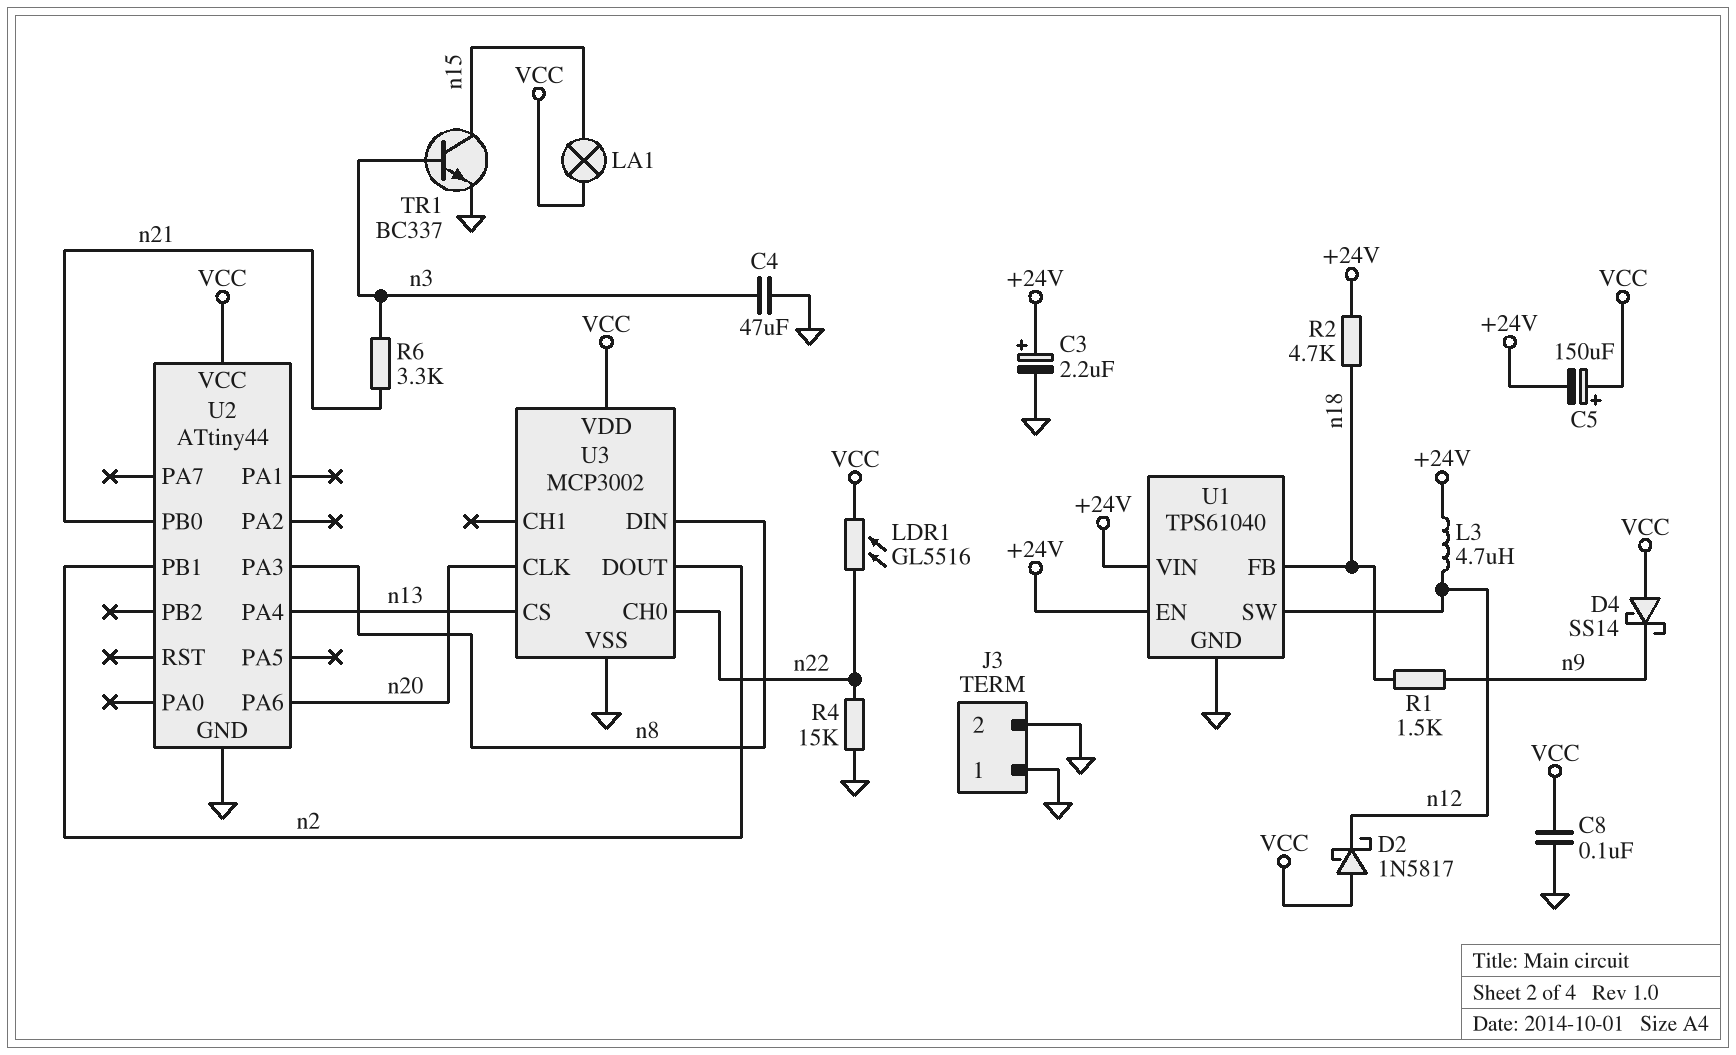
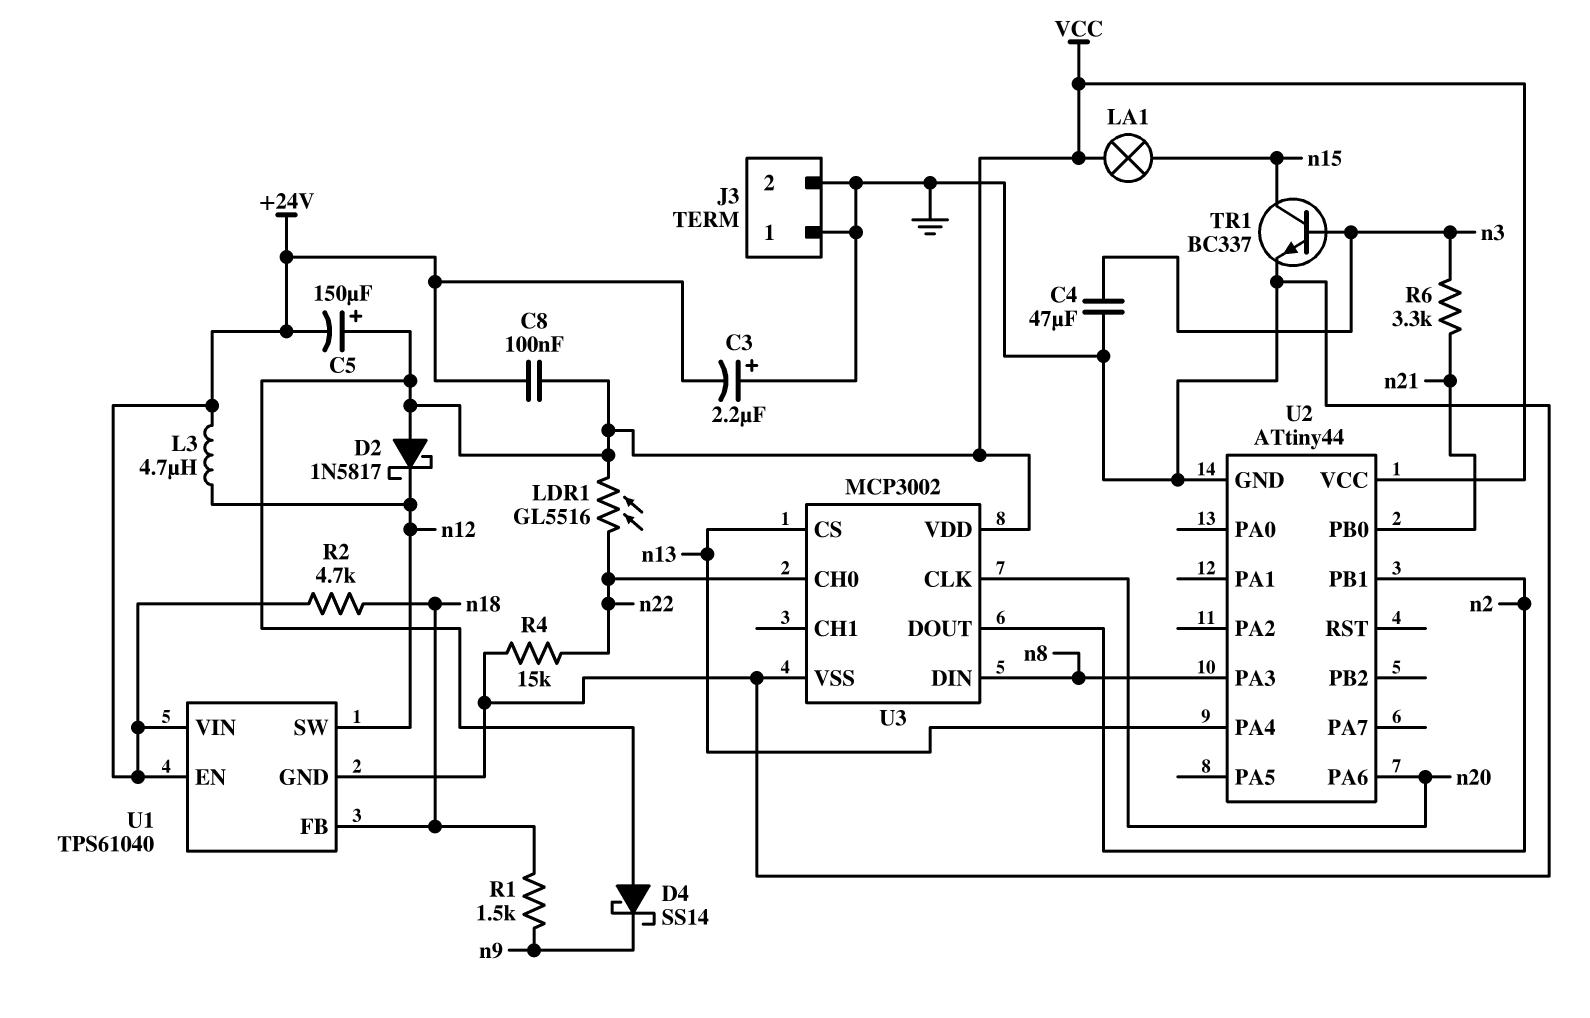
C3: 2.2uF (plus +24V, minus GND) -> 2.2uF (plus GND, minus +24V)
C8: 100nF (GND, VCC) -> 100nF (+24V, VCC)

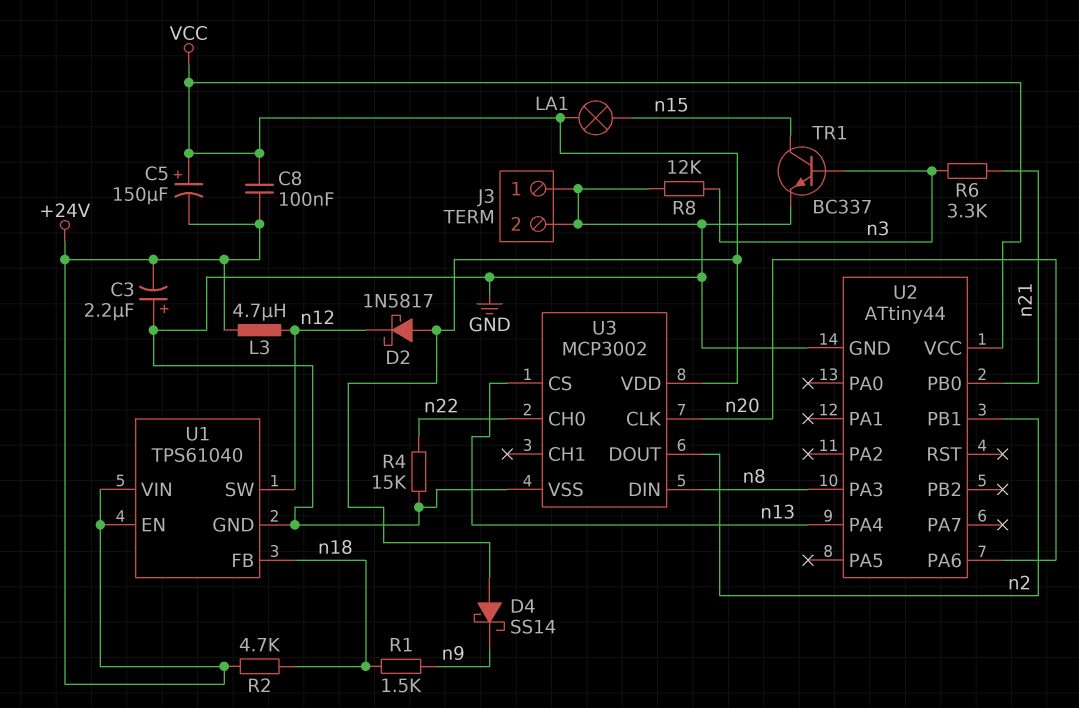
C4: 47uF (GND, n3) -> none
LDR1: GL5516 (VCC, n22) -> none
R8: none -> 12k (GND, n3)

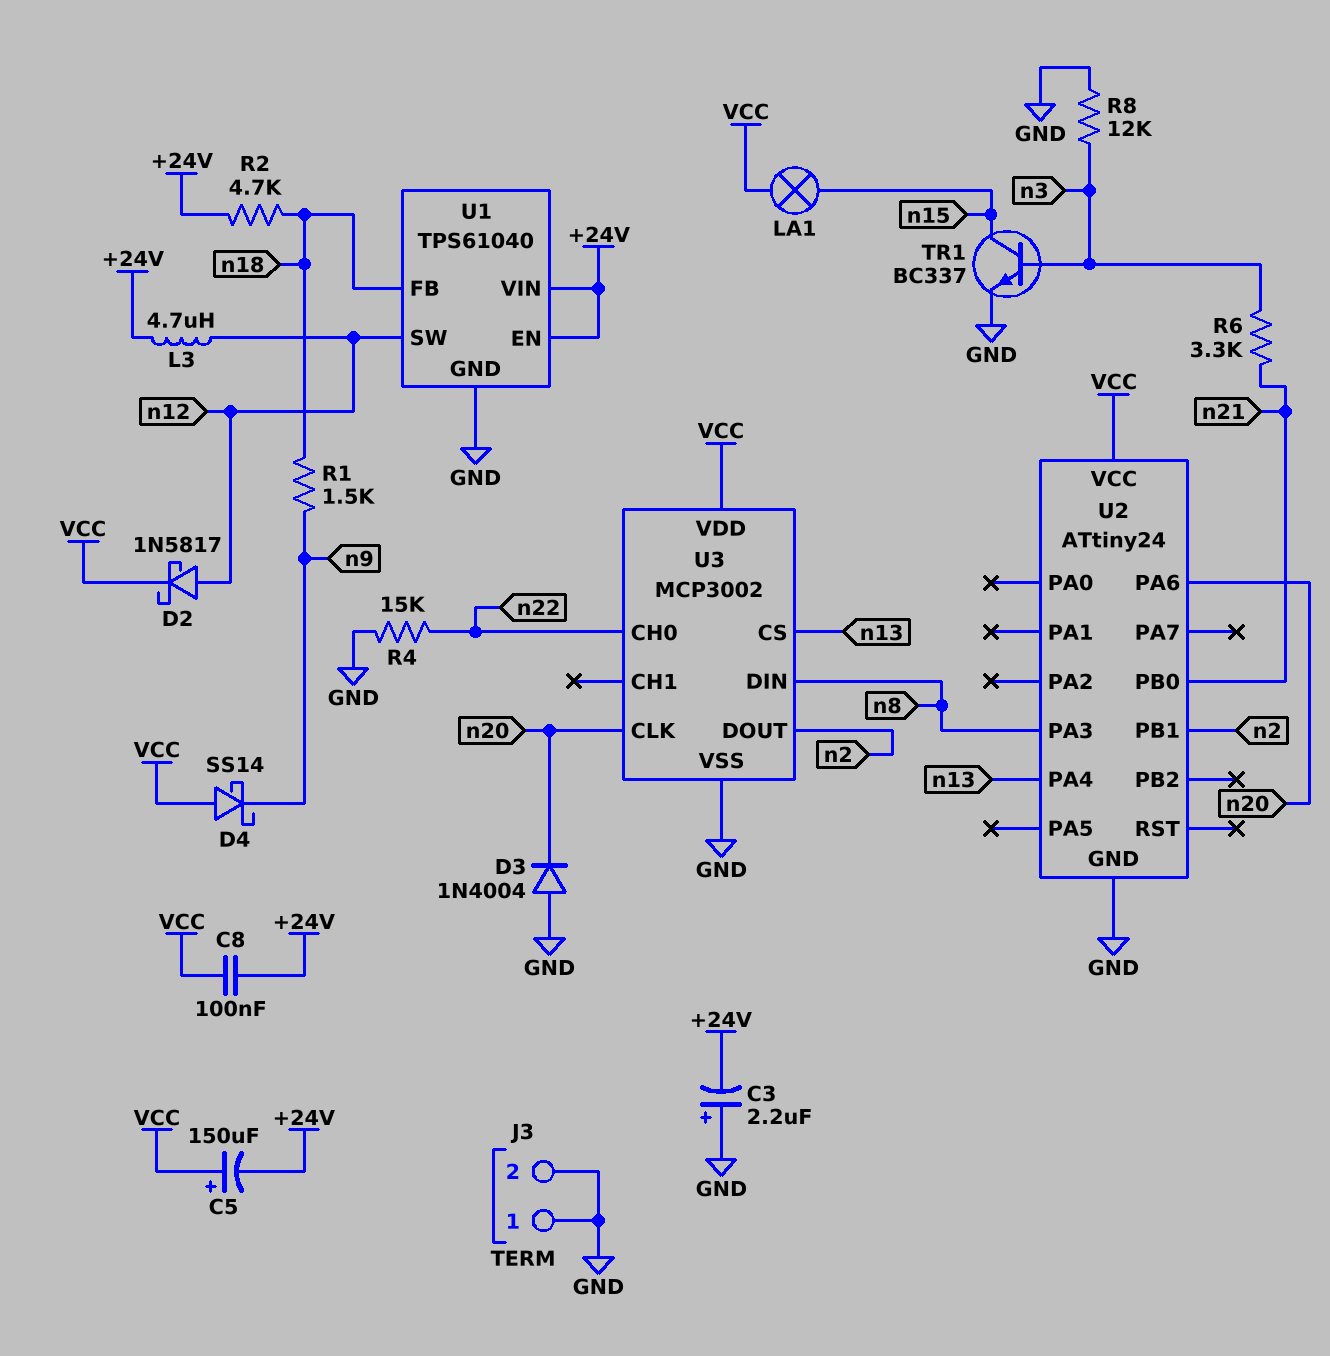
D2: schottky 1N5817 (A VCC, K n12) -> schottky 1N5817 (A n12, K VCC)
D3: none -> diode 1N4004 (A GND, K n20)
U2: ATtiny44 -> ATtiny24

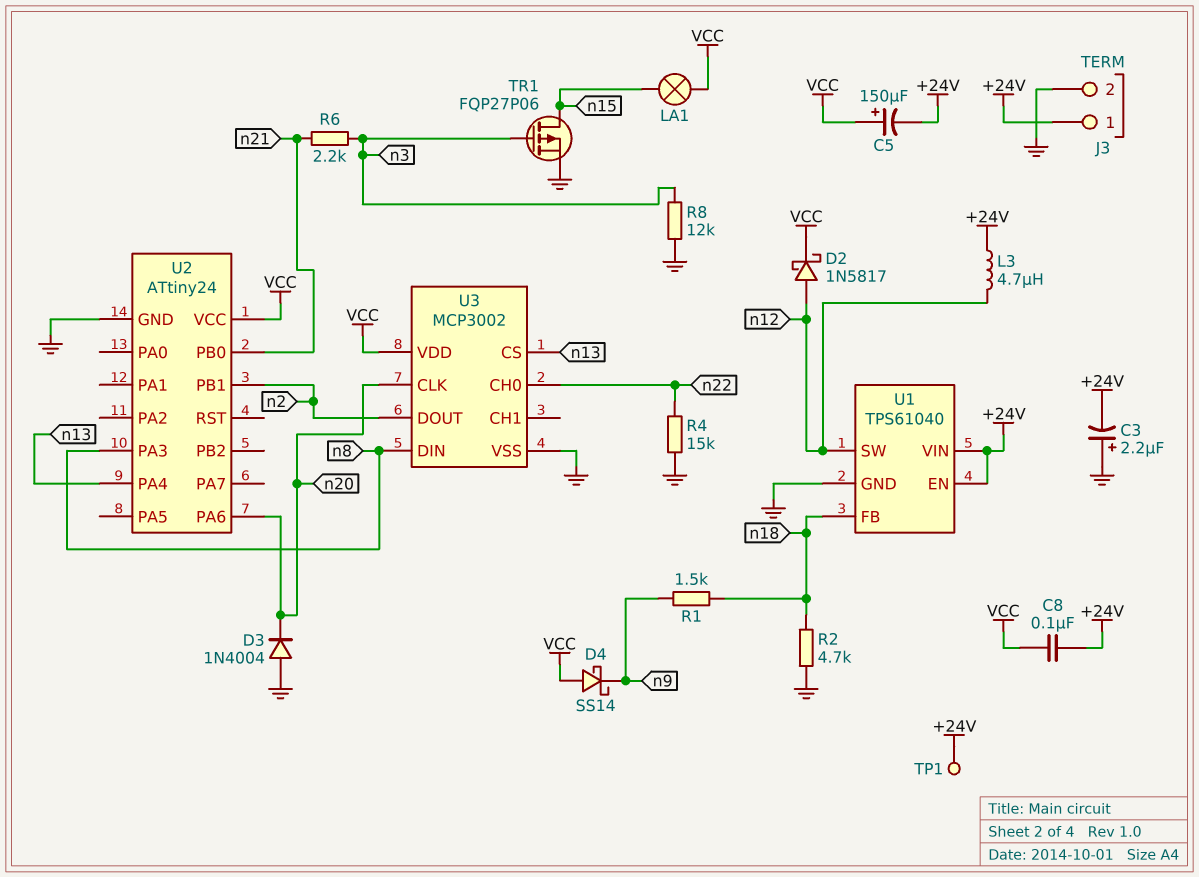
J3 pin 1: GND -> +24V
R2: 4.7k (+24V, n18) -> 4.7k (GND, n18)
R6: 3.3k (n3, n21) -> 2.2k (n3, n21)
TP1: none -> test point (+24V)
TR1: NPN BC337 (B n3, C n15, E GND) -> PMOS FQP27P06 (G n3, D n15, S GND)

